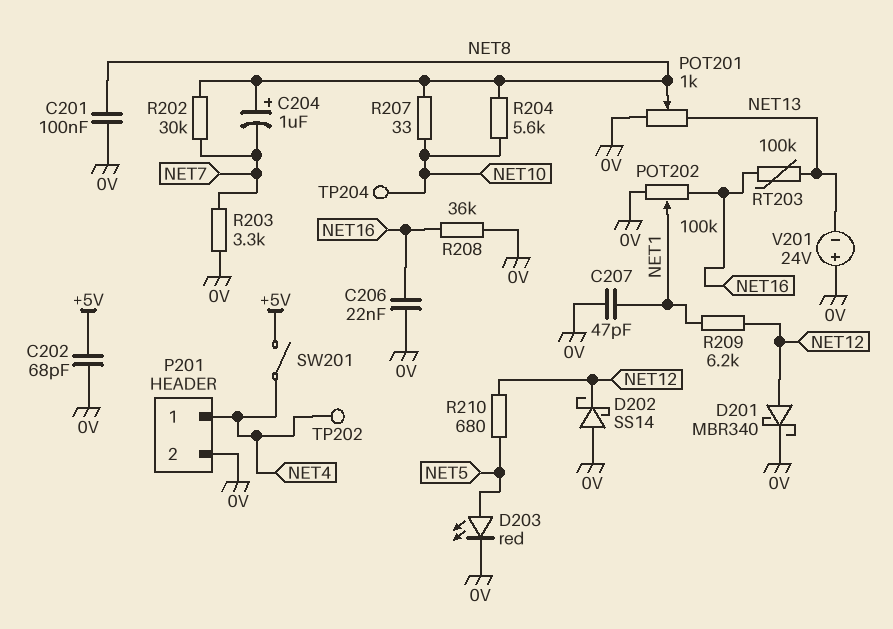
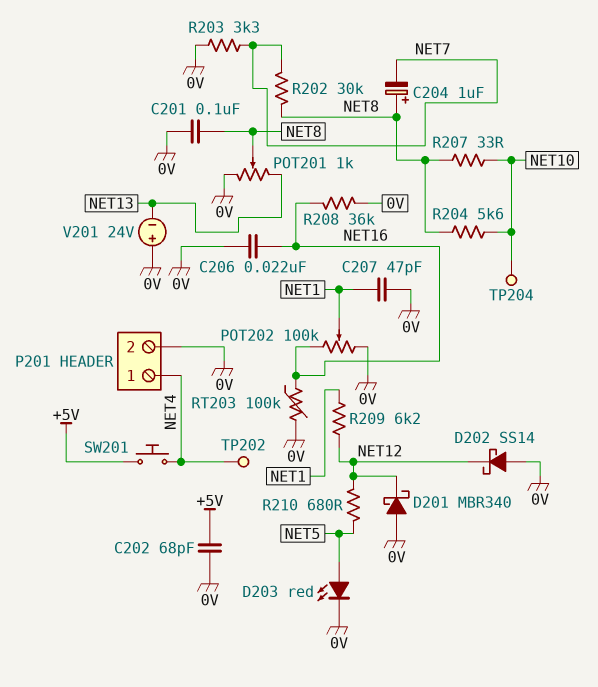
D201: schottky MBR340 (A NET12, K 0V) -> schottky MBR340 (A 0V, K NET12)
RT203: 100k (NET13, NET16) -> 100k (0V, NET16)
SW201: switch (+5V, NET4) -> button (+5V, NET4)

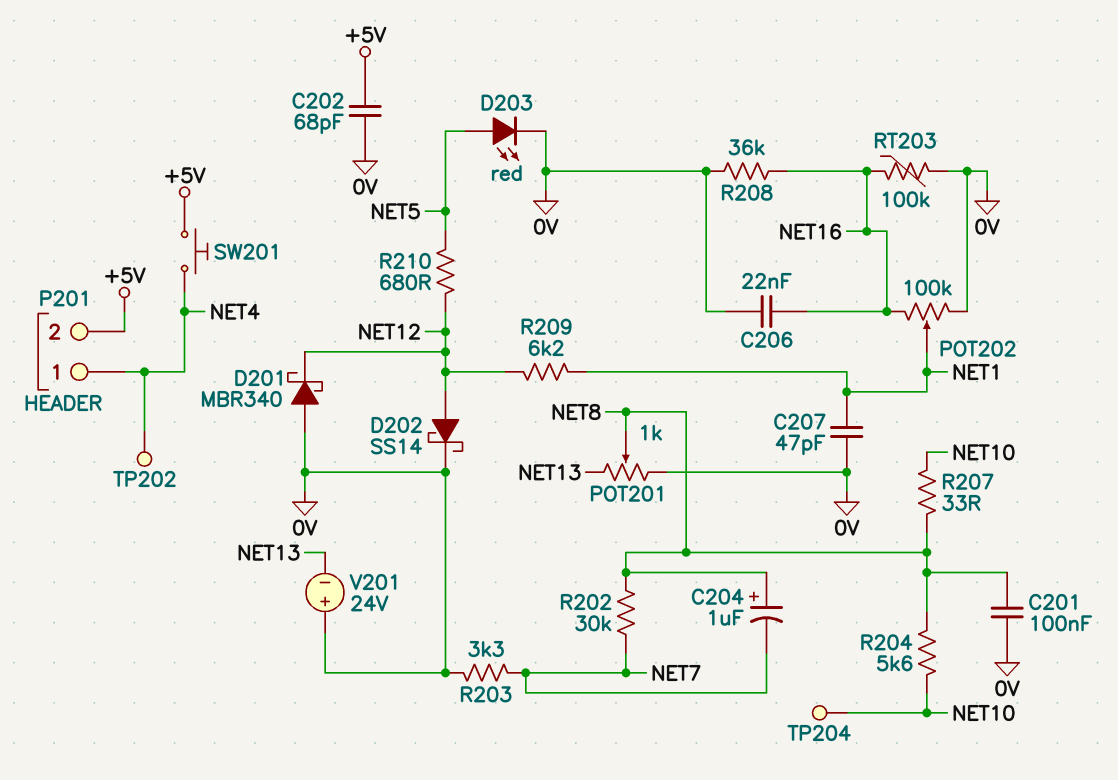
D202: schottky SS14 (A 0V, K NET12) -> schottky SS14 (A NET12, K 0V)
P201 pin 2: 0V -> +5V

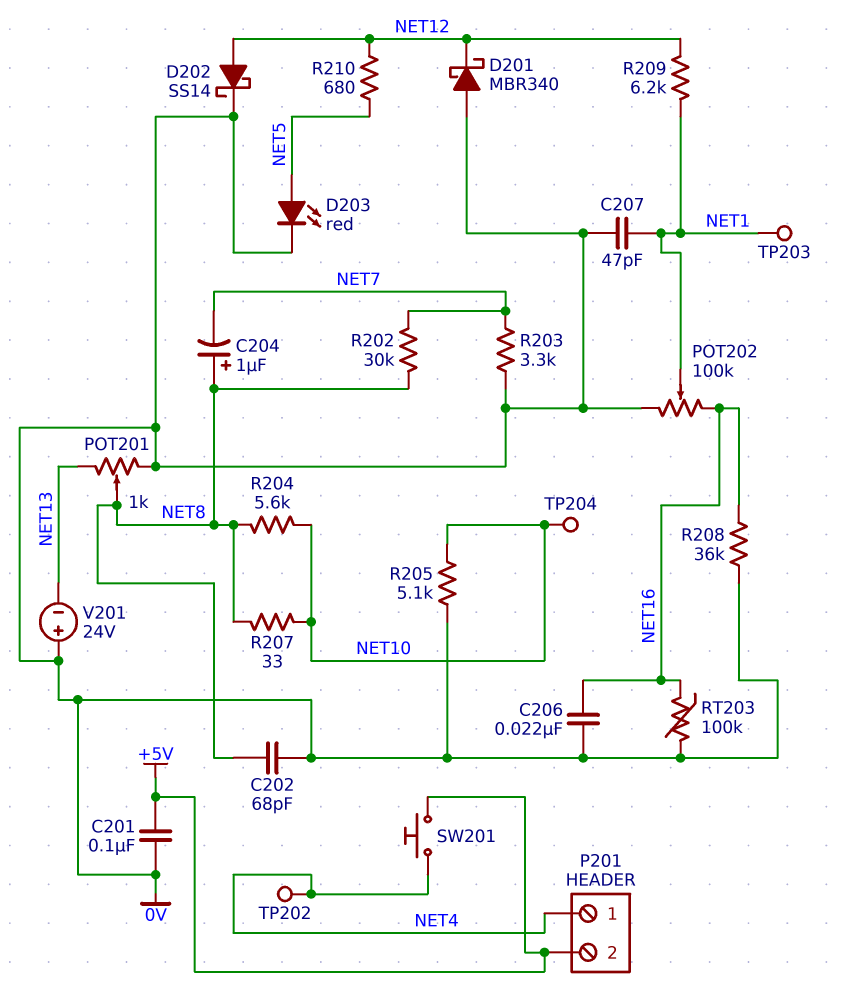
C201: 100nF (0V, NET8) -> 100nF (+5V, 0V)
C202: 68pF (+5V, 0V) -> 68pF (0V, NET8)
R205: none -> 5.1k (0V, NET10)
TP203: none -> test point (NET1)

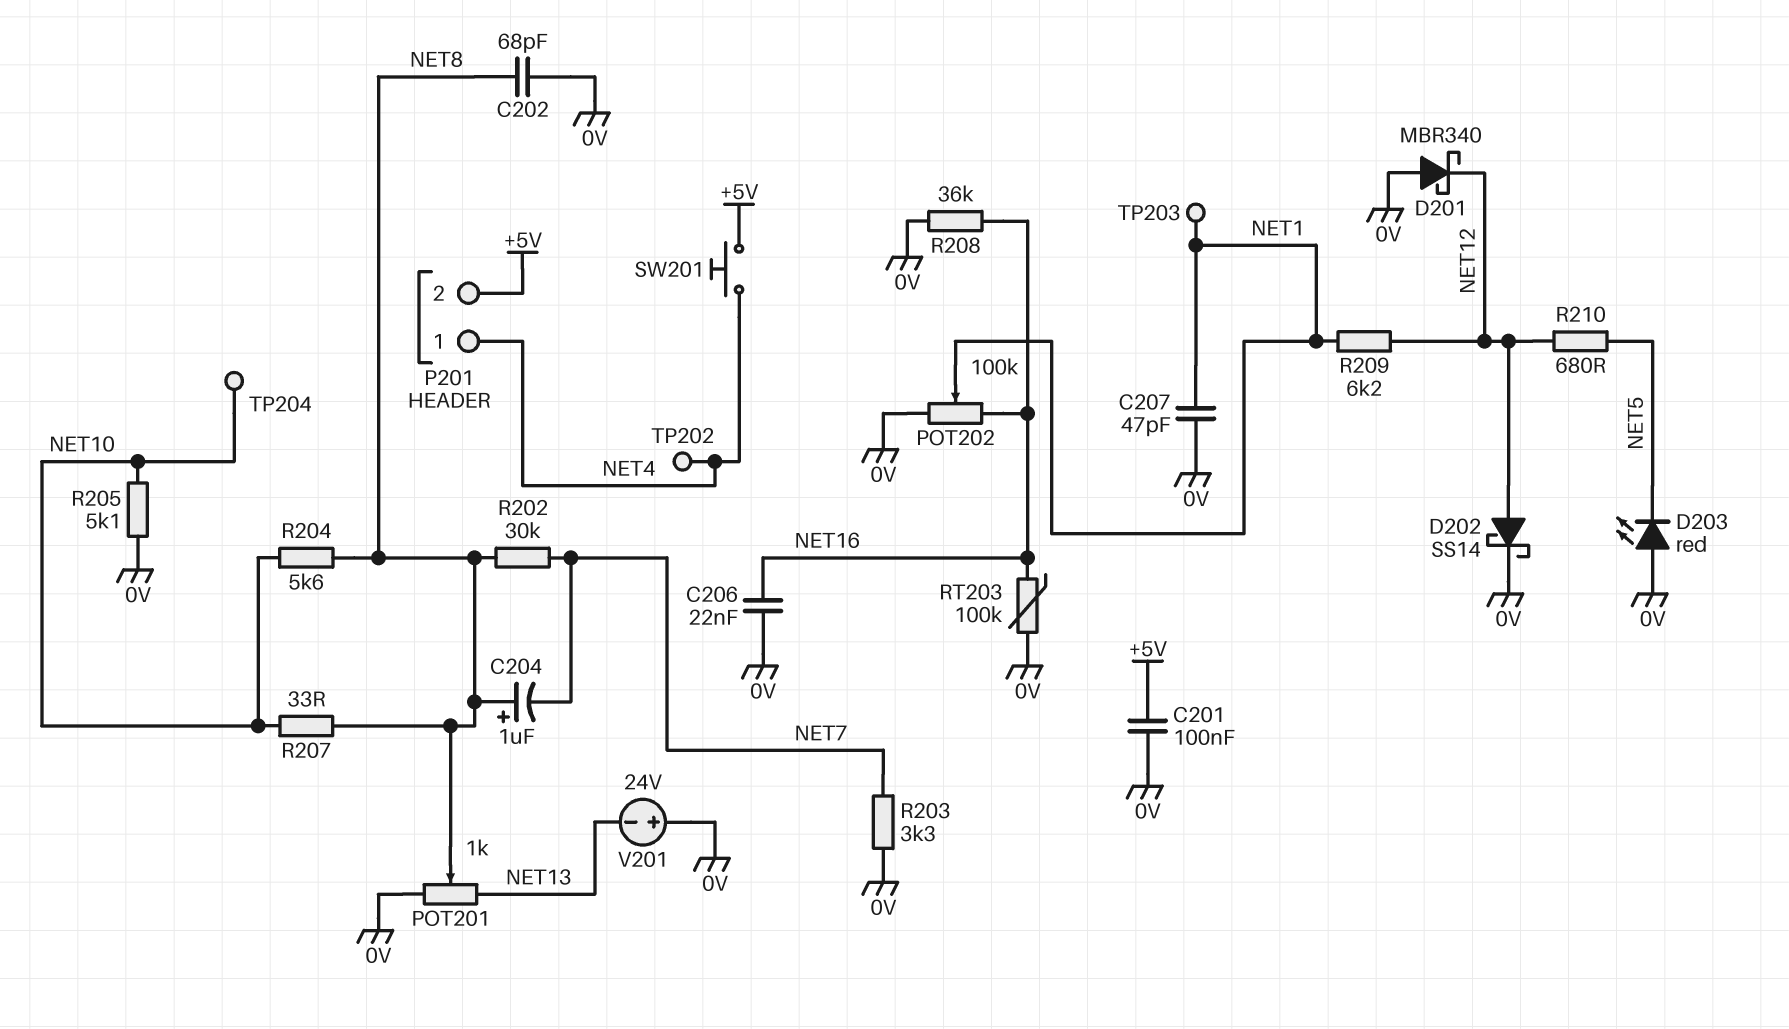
D203: LED red (A NET5, K 0V) -> LED red (A 0V, K NET5)

